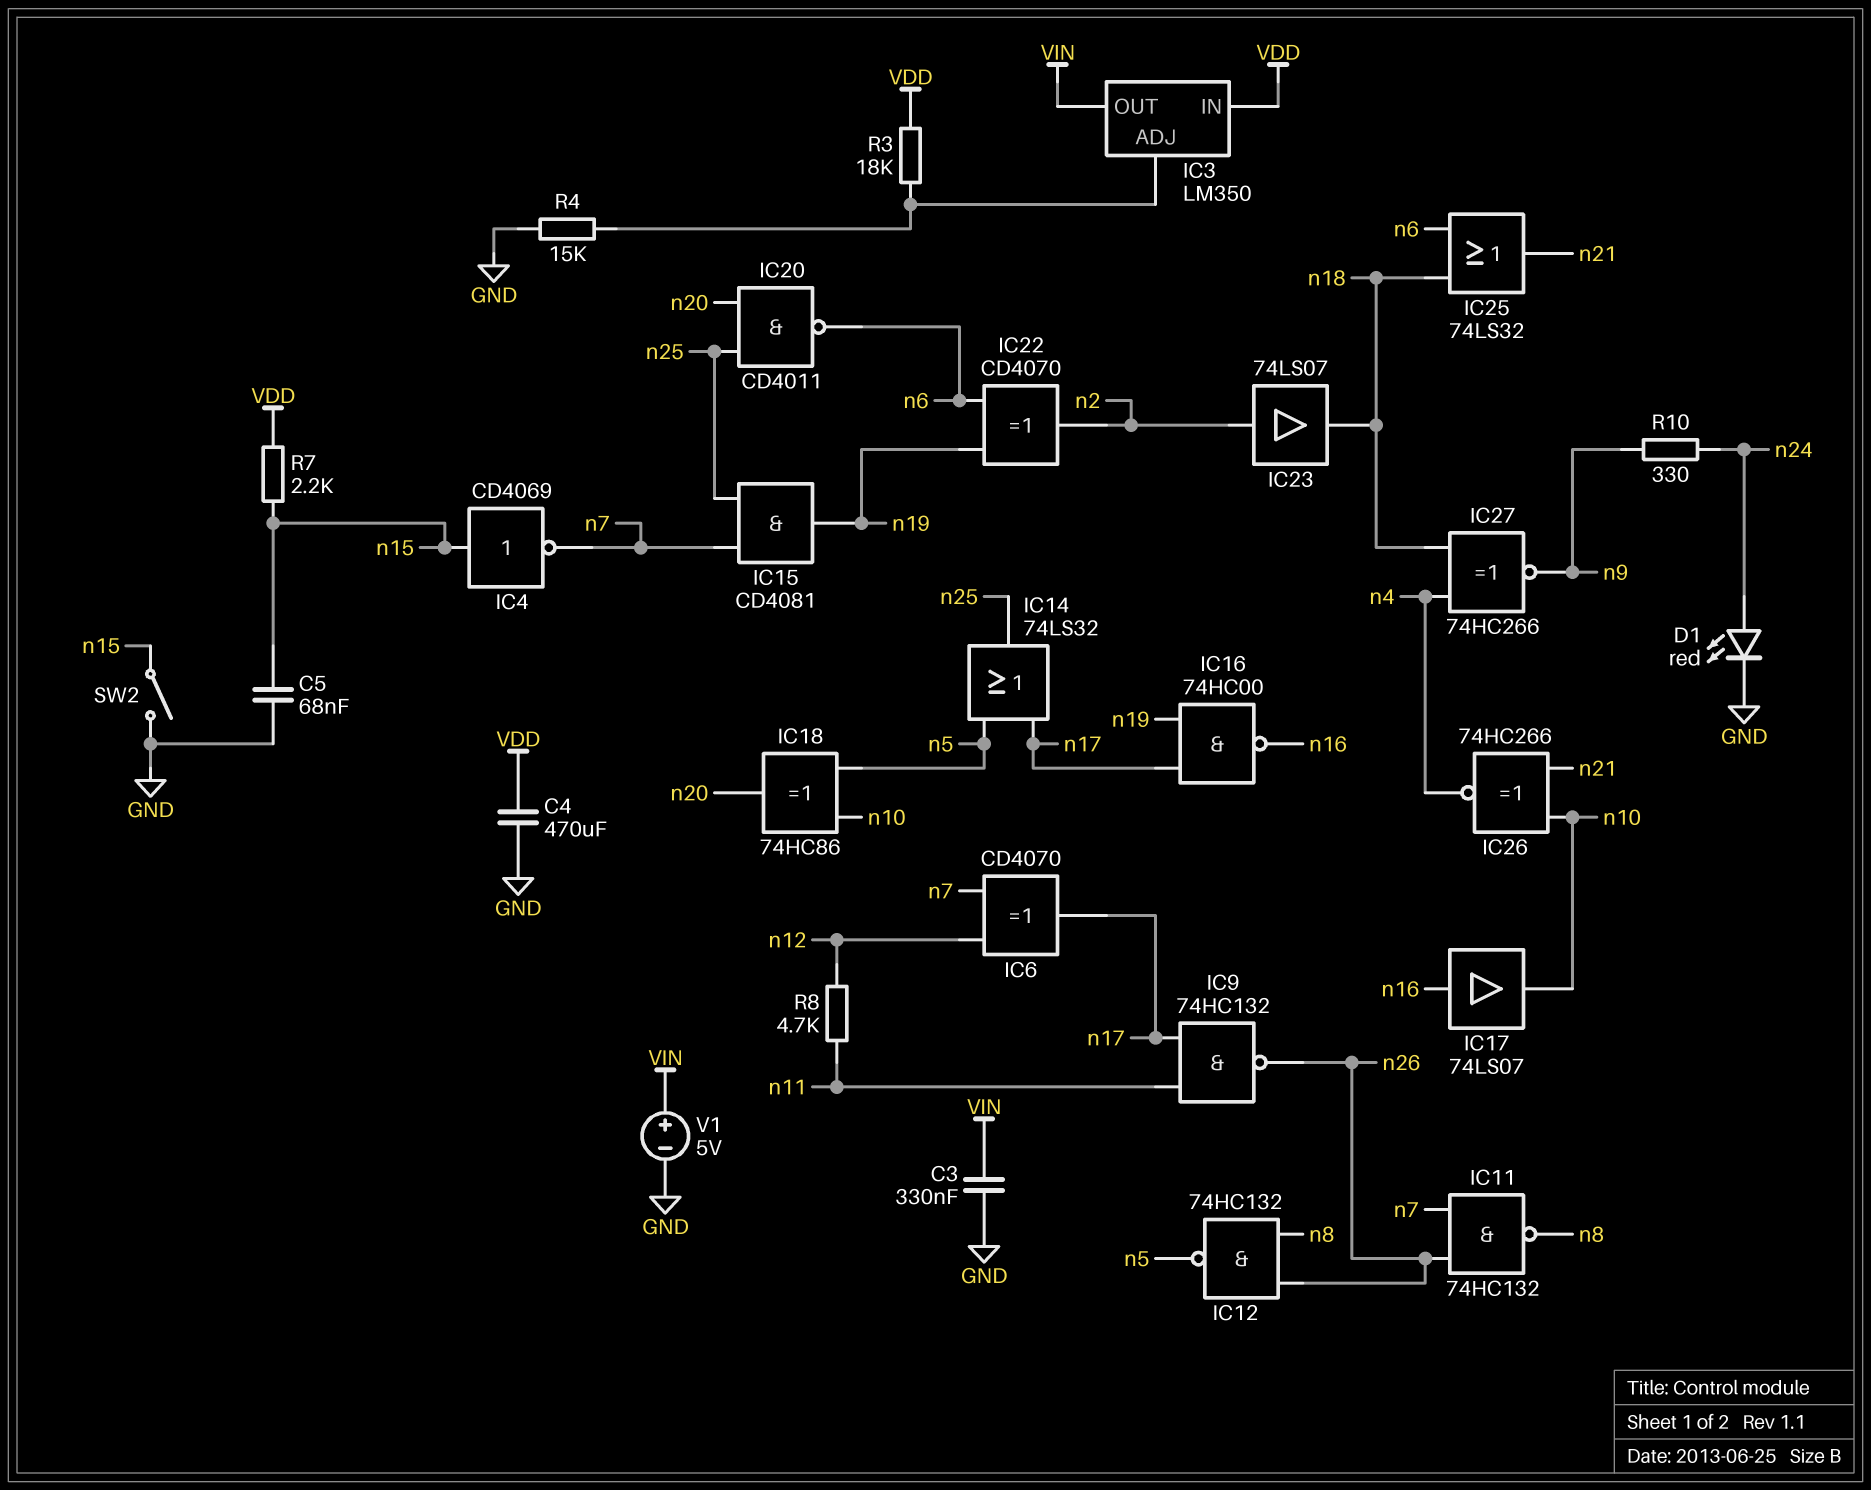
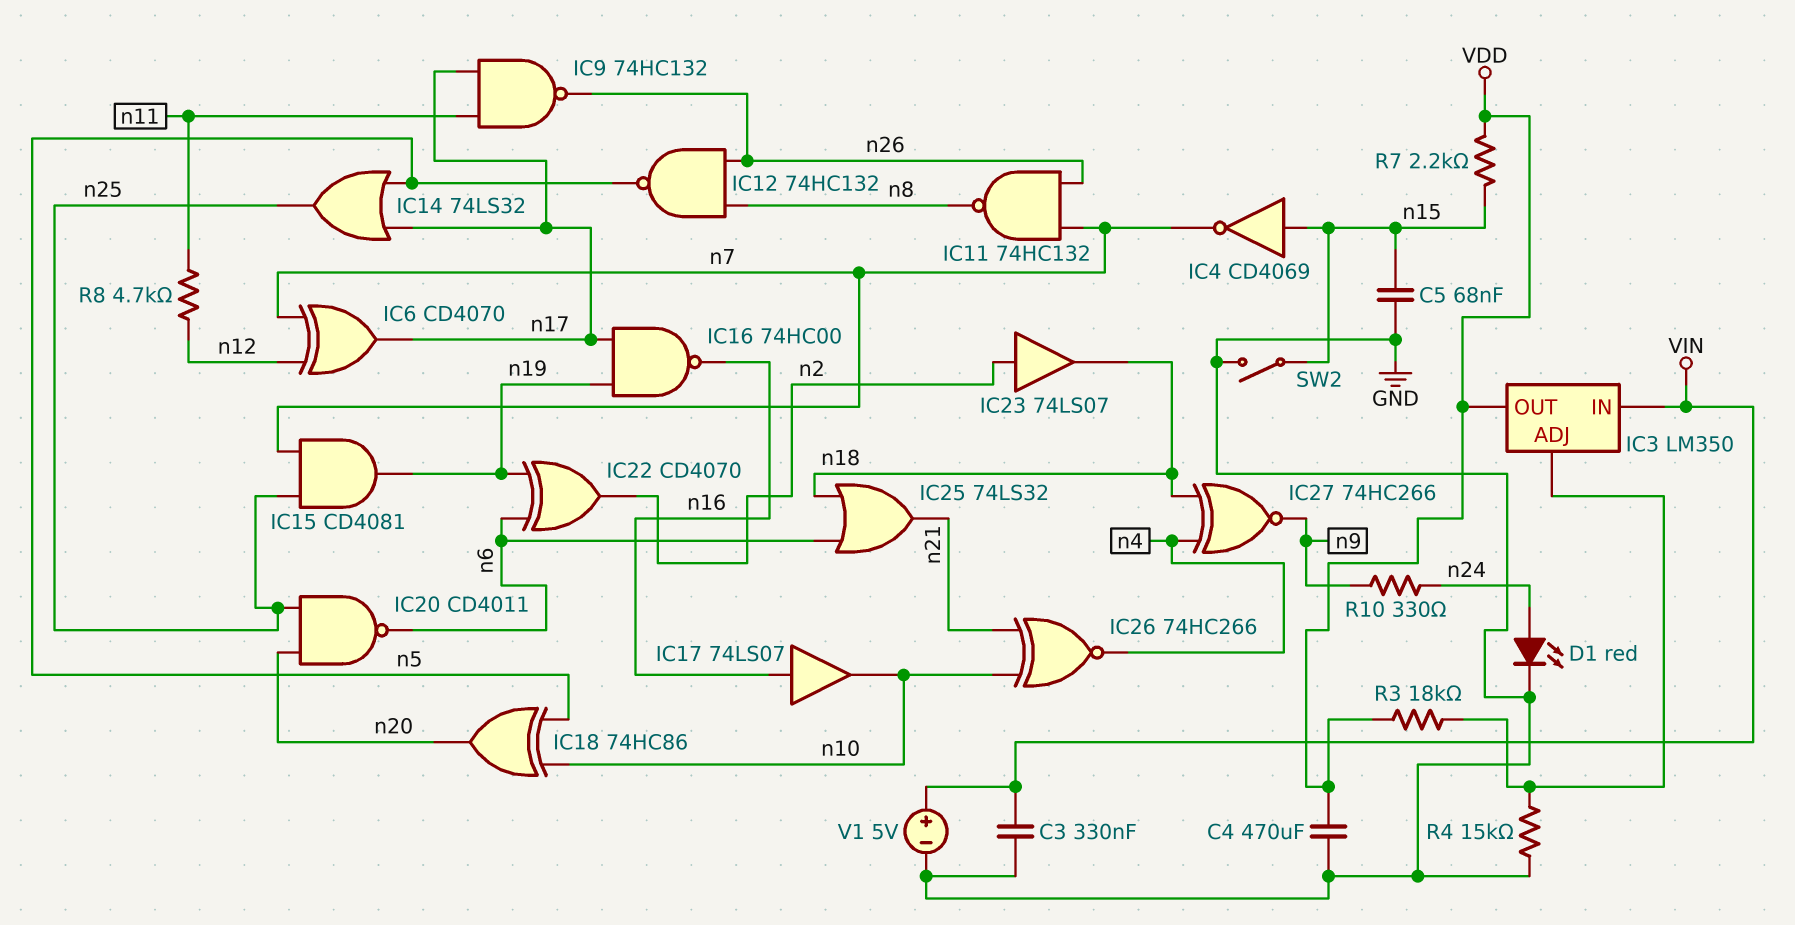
IC3 pin IN: VDD -> VIN
IC3 pin OUT: VIN -> VDD

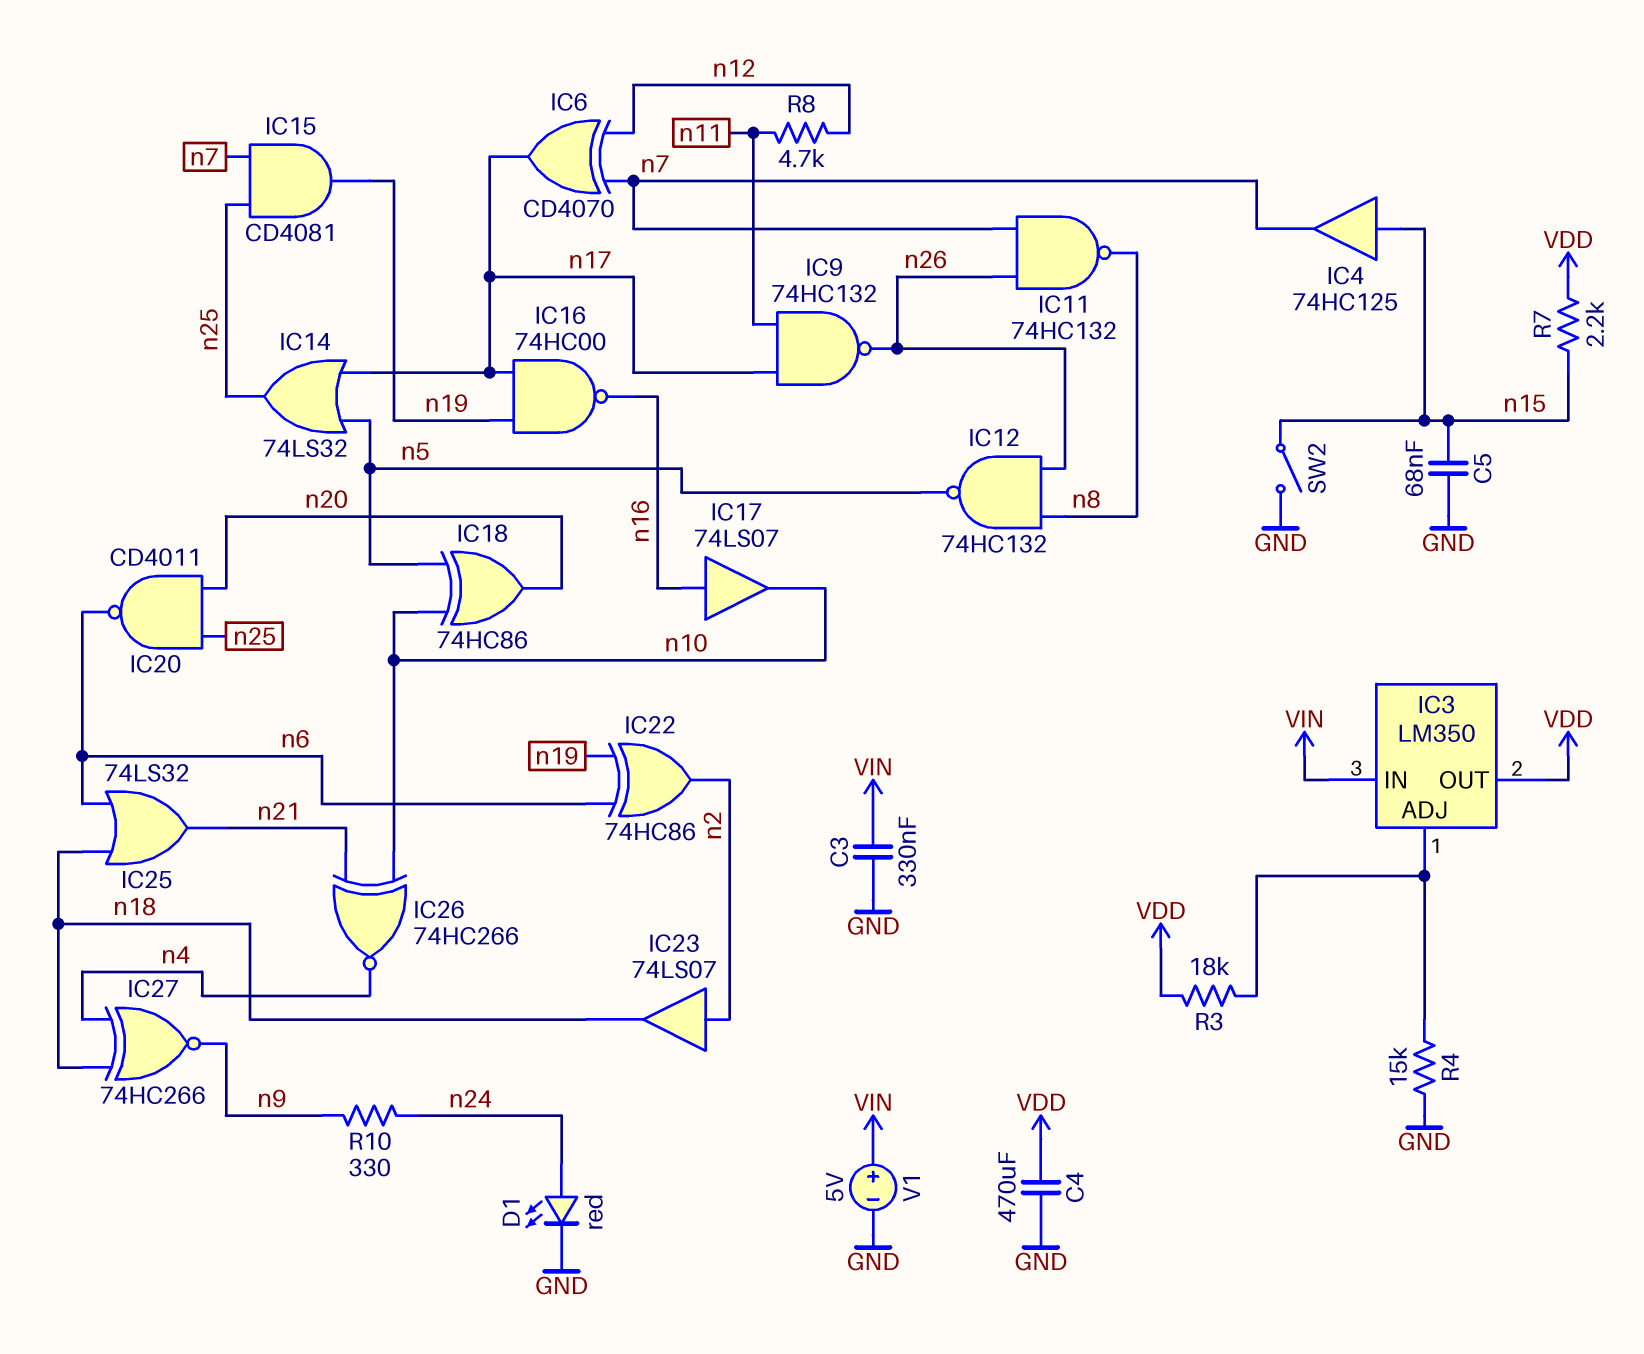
IC4: NOT CD4069 (in n15, out n7) -> buffer 74HC125 (in n15, out n7)
IC22: XOR CD4070 (in n6, in n19, out n2) -> XOR 74HC86 (in n6, in n19, out n2)

